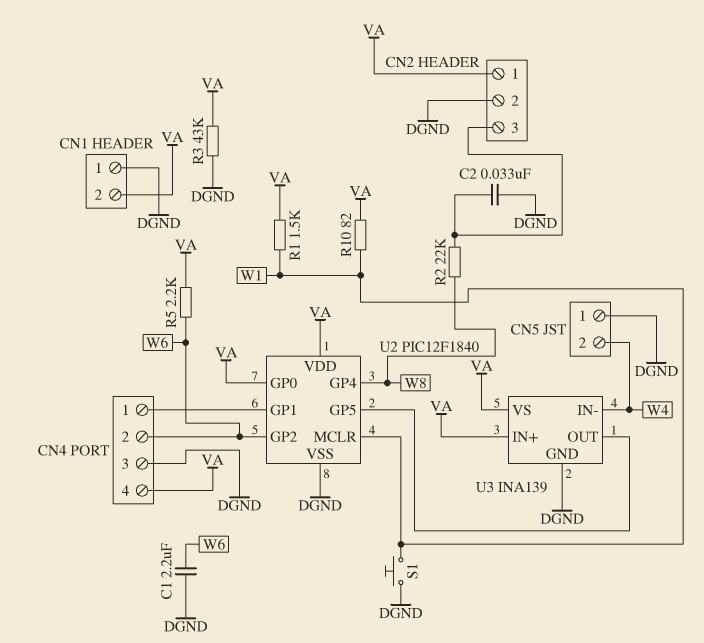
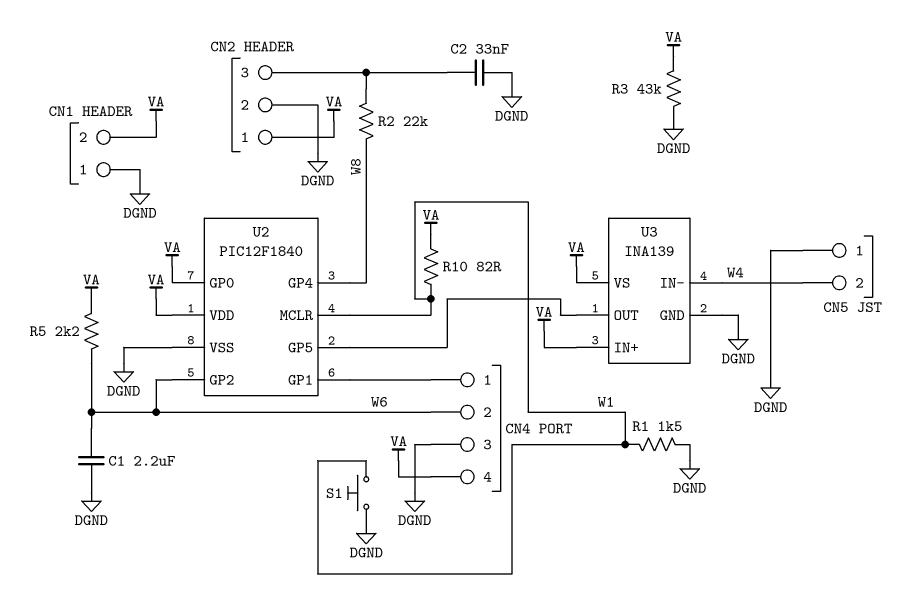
R1: 1.5k (VA, W1) -> 1.5k (DGND, W1)

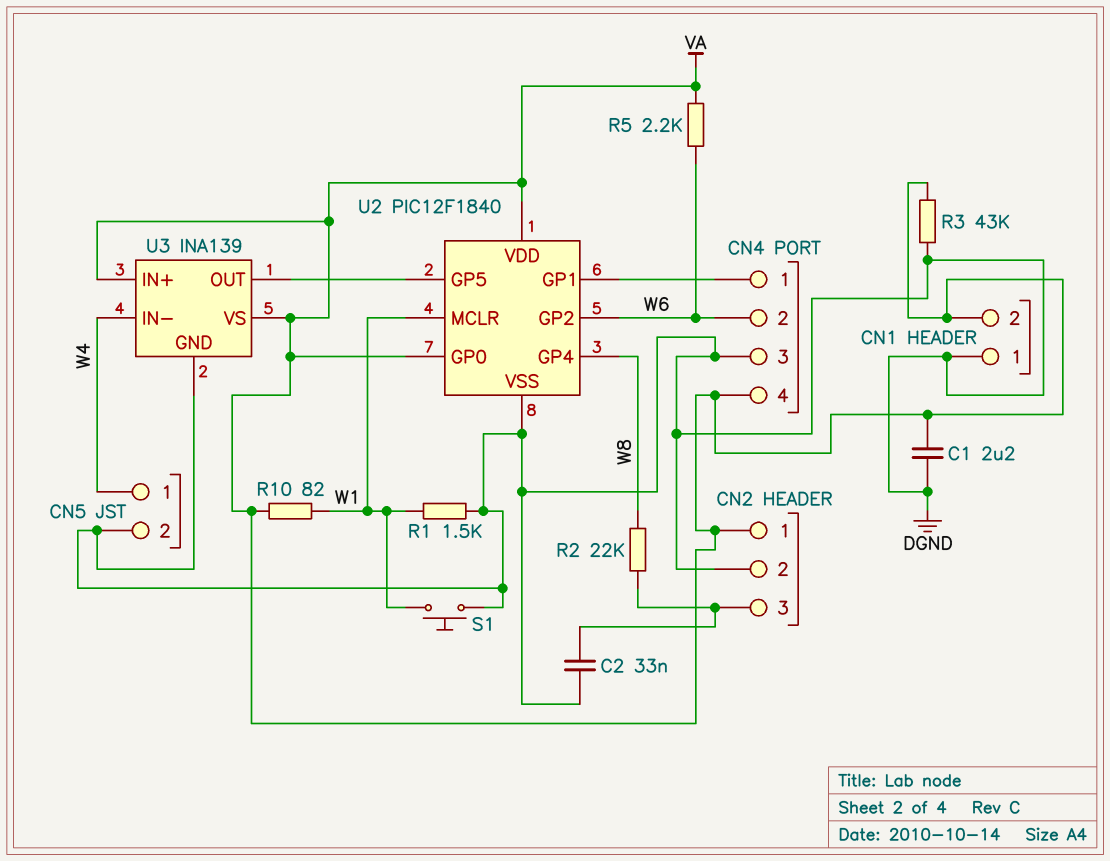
C1: 2.2uF (DGND, W6) -> 2.2uF (DGND, VA)
CN5 pin 1: DGND -> W4
CN5 pin 2: W4 -> DGND

